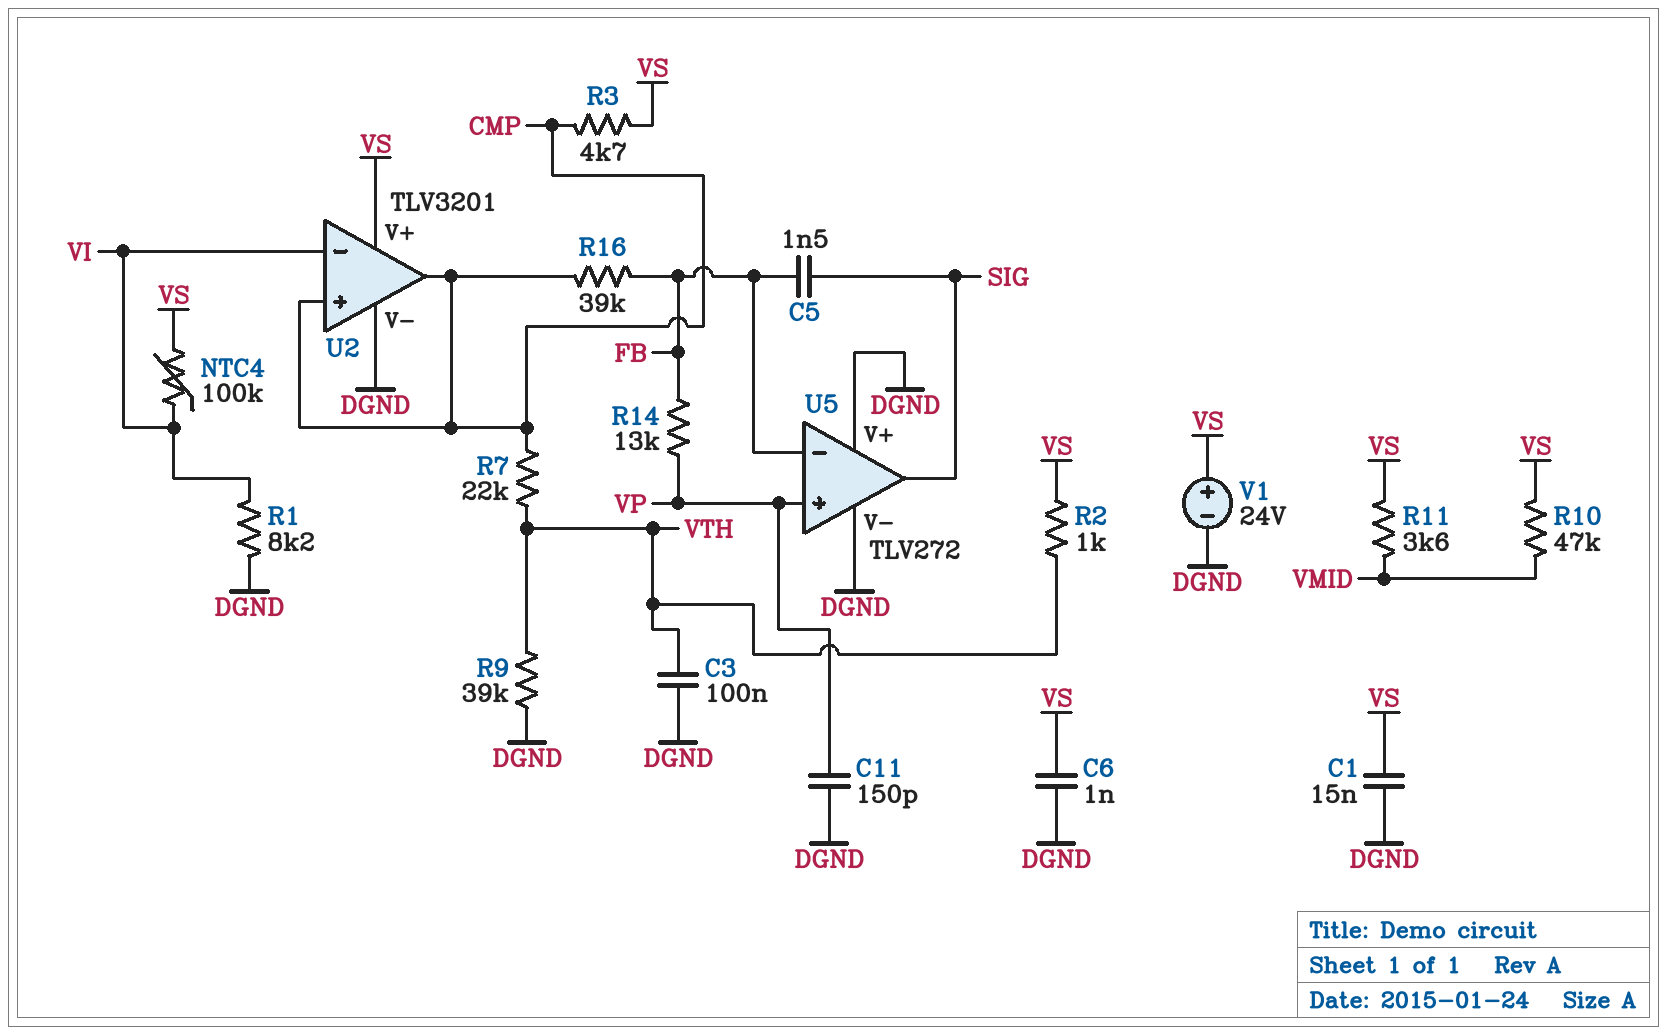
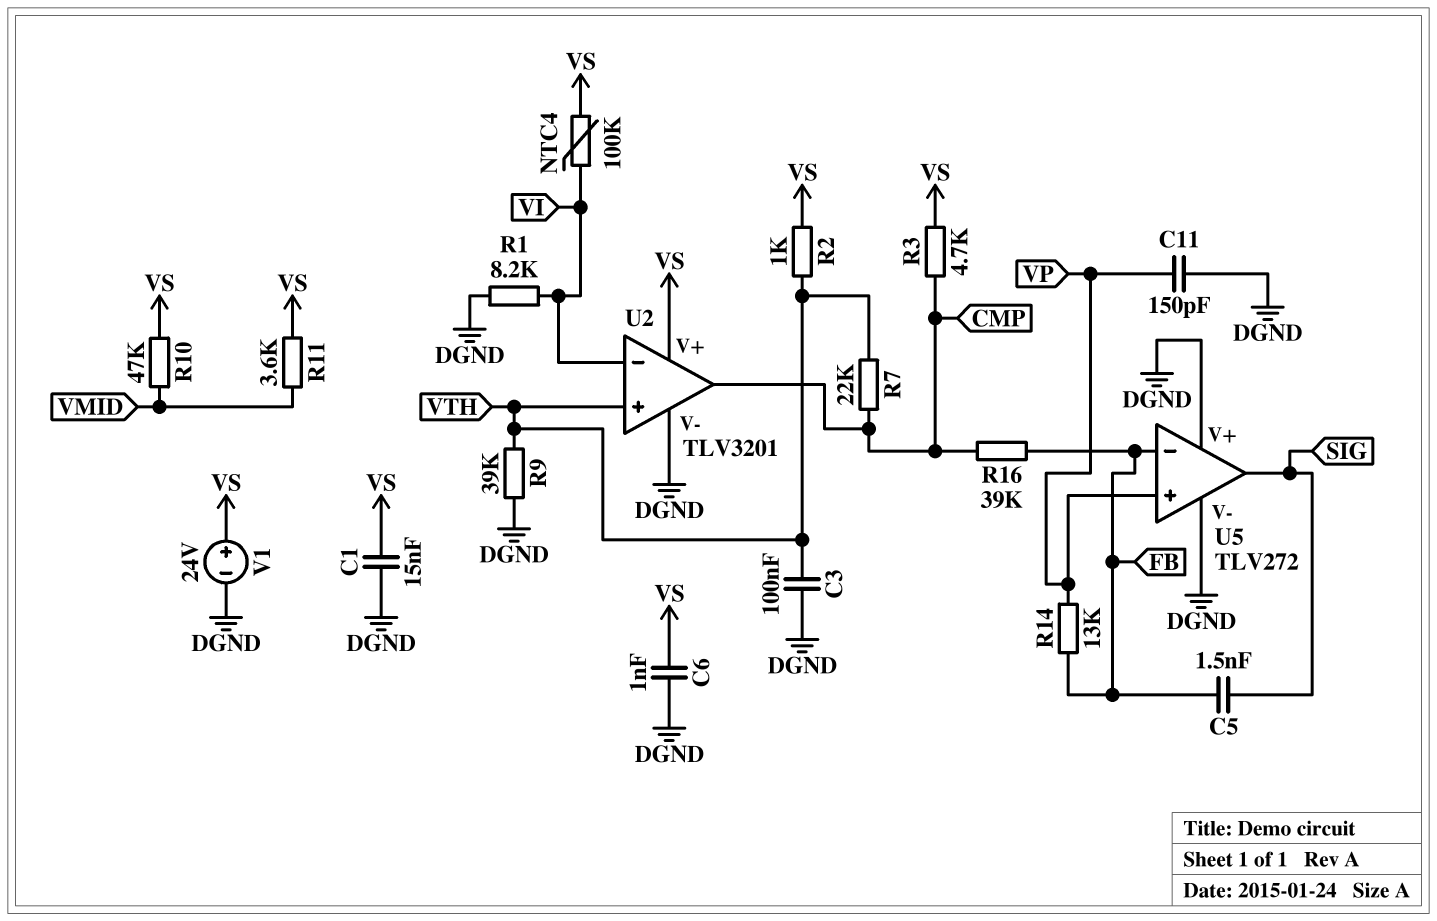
U2 pin in+: CMP -> VTH

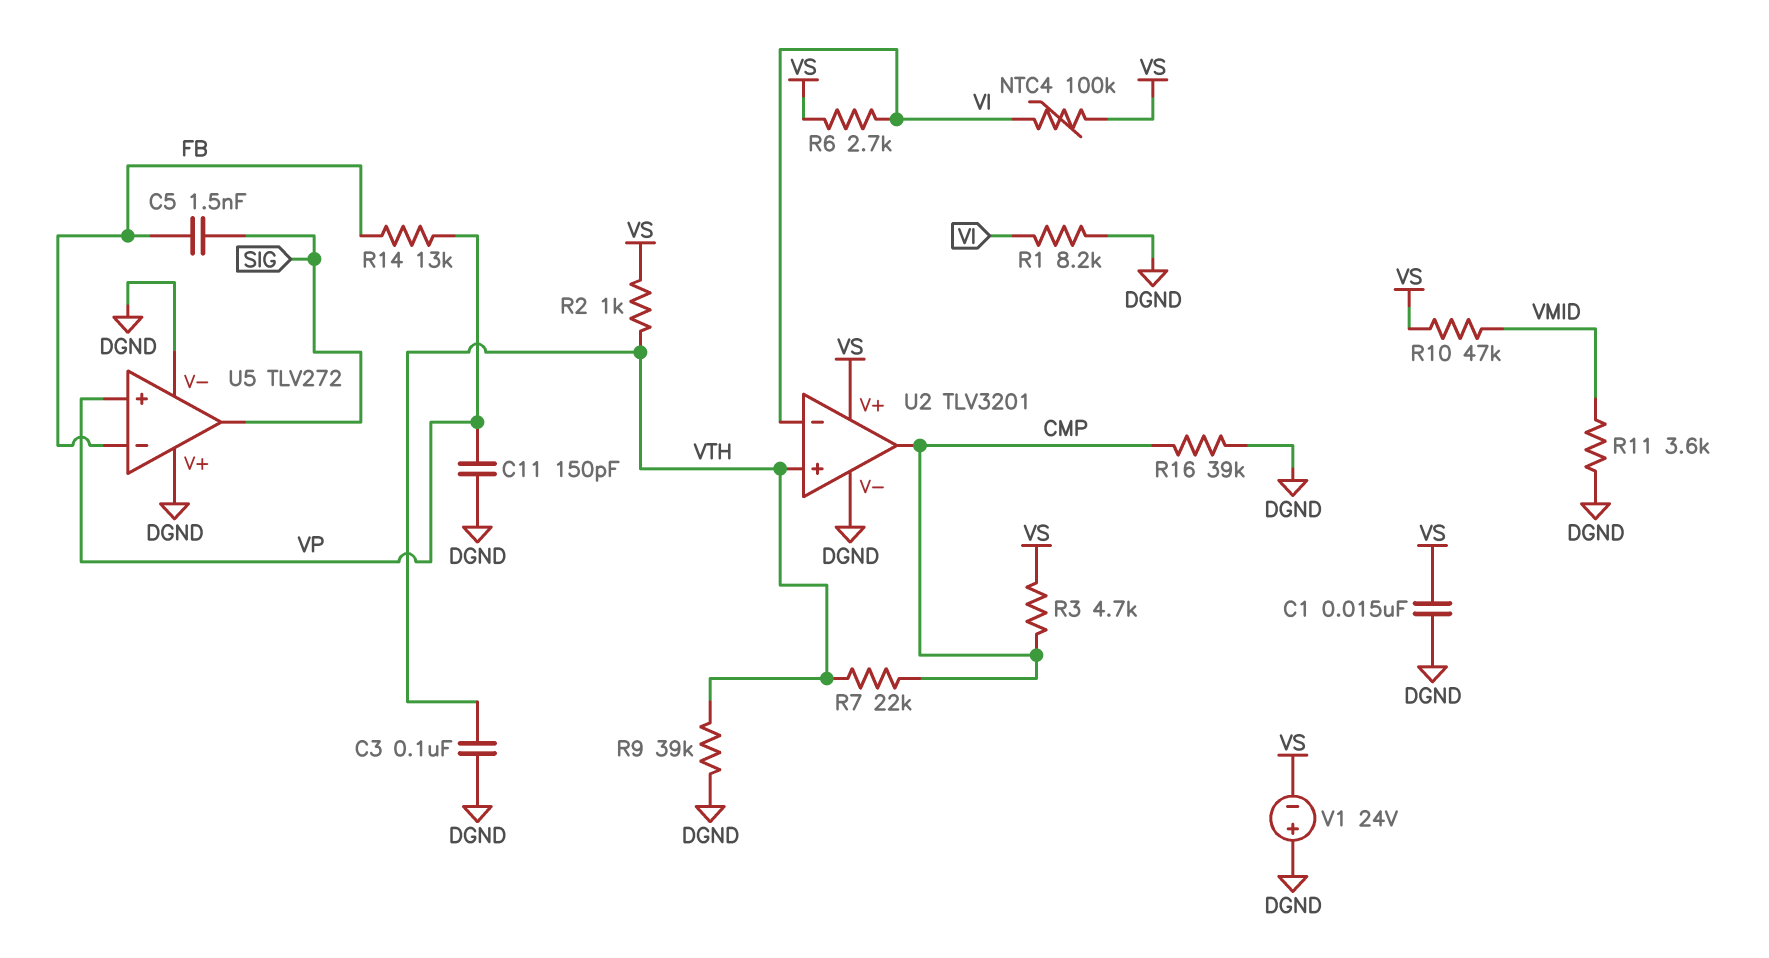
C6: 1nF (DGND, VS) -> none
R6: none -> 2.7k (VI, VS)
R11: 3.6k (VMID, VS) -> 3.6k (DGND, VMID)
R16: 39k (CMP, FB) -> 39k (CMP, DGND)
V1: 24V (plus VS, minus DGND) -> 24V (plus DGND, minus VS)

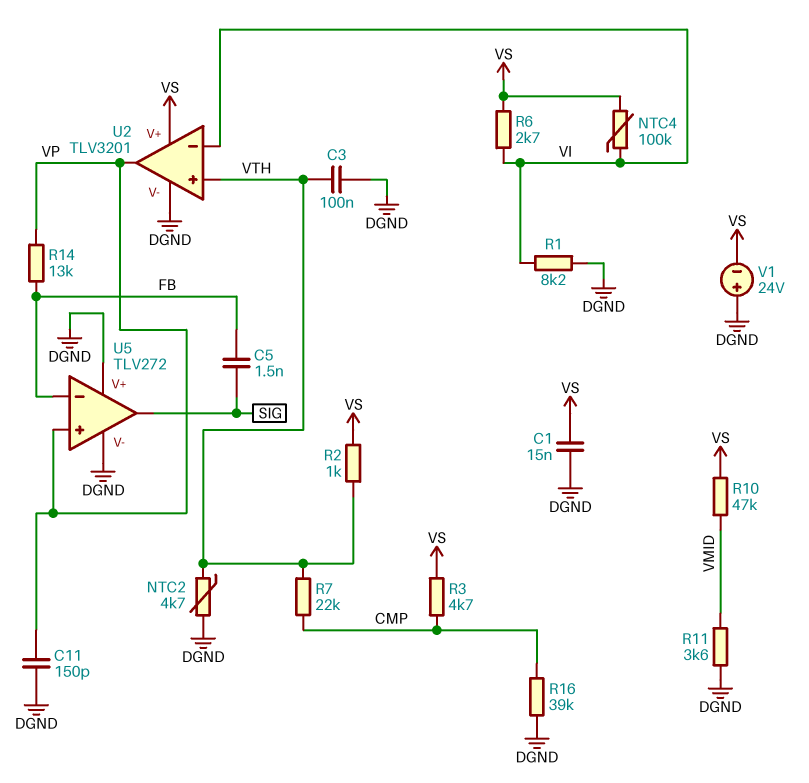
NTC2: none -> 4.7k (DGND, VTH)
R9: 39k (DGND, VTH) -> none
U2 pin out: CMP -> VP

